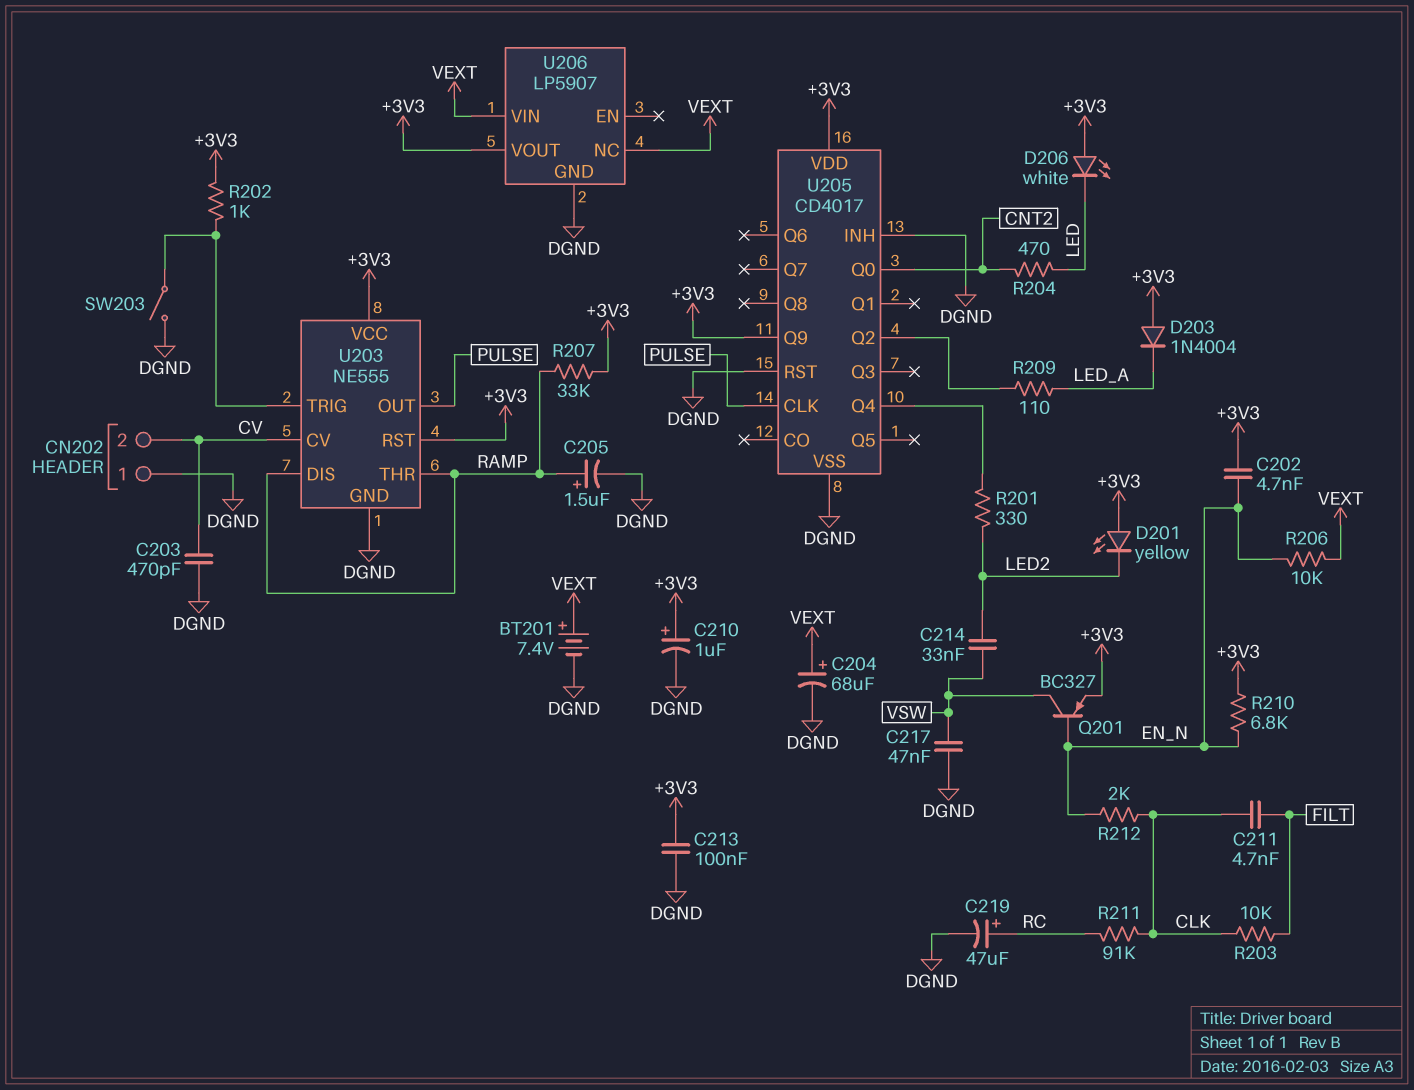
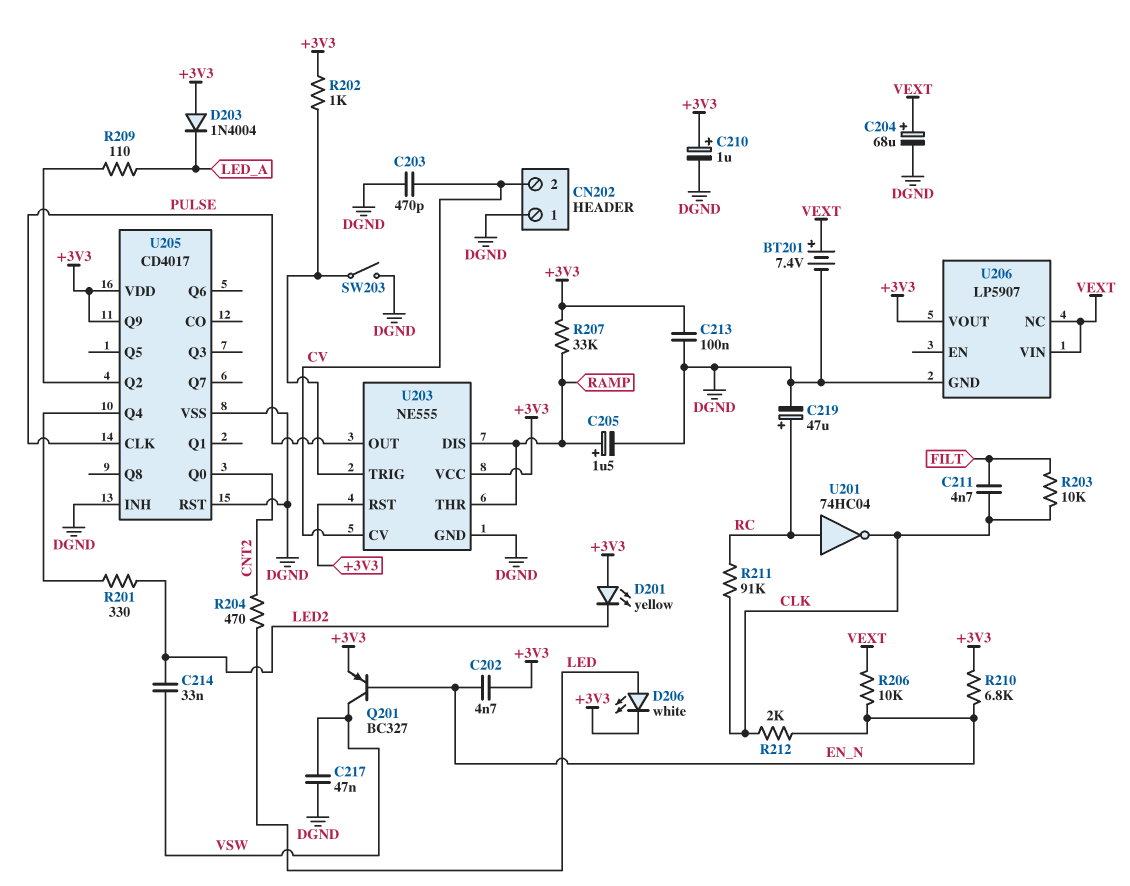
D206: LED white (A +3V3, K LED) -> LED white (A LED, K +3V3)
U201: none -> NOT 74HC04 (in RC, out CLK)

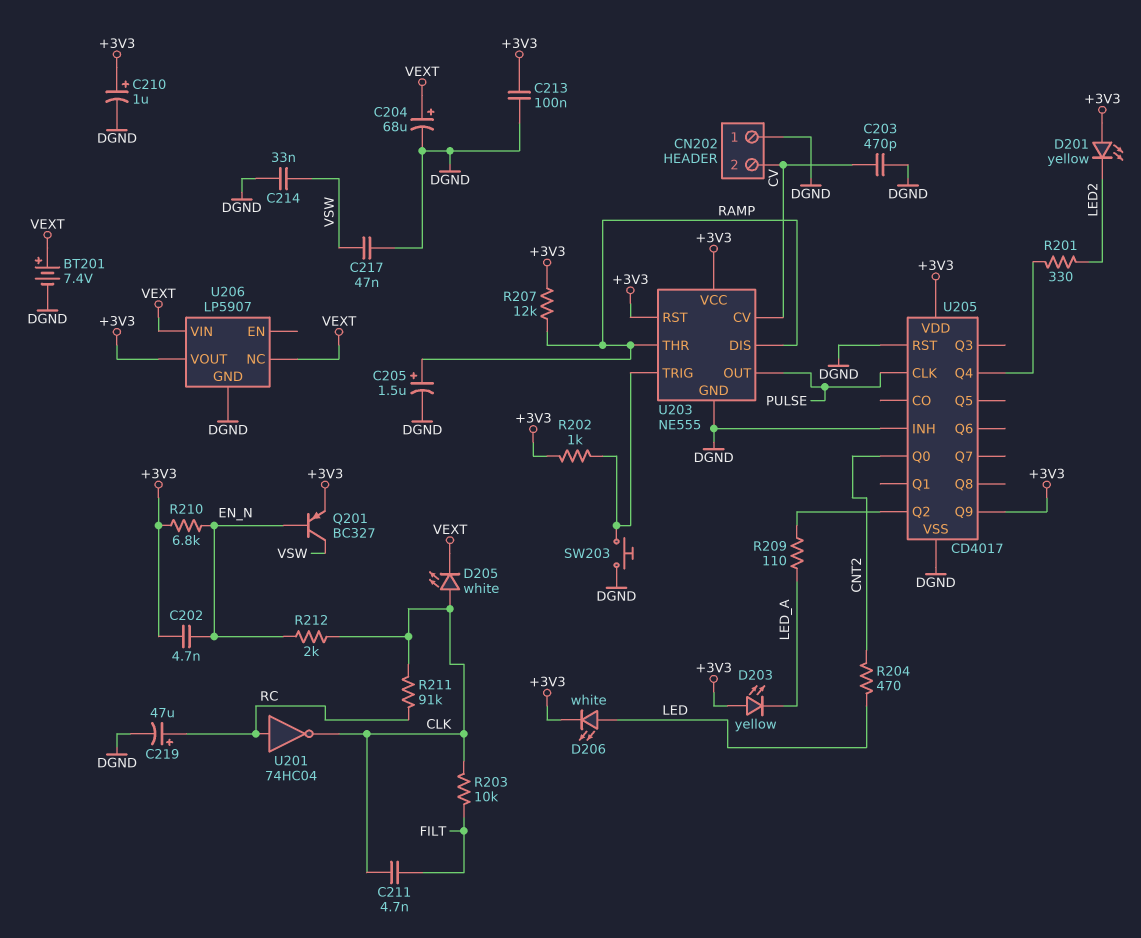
C214: 33nF (LED2, VSW) -> 33nF (DGND, VSW)
D203: diode 1N4004 (A +3V3, K LED_A) -> LED yellow (A +3V3, K LED_A)
D205: none -> LED white (A CLK, K VEXT)
R206: 10k (EN_N, VEXT) -> none
R207: 33k (+3V3, RAMP) -> 12k (+3V3, RAMP)
SW203: switch (DGND, U203/TRIG) -> button (DGND, U203/TRIG)

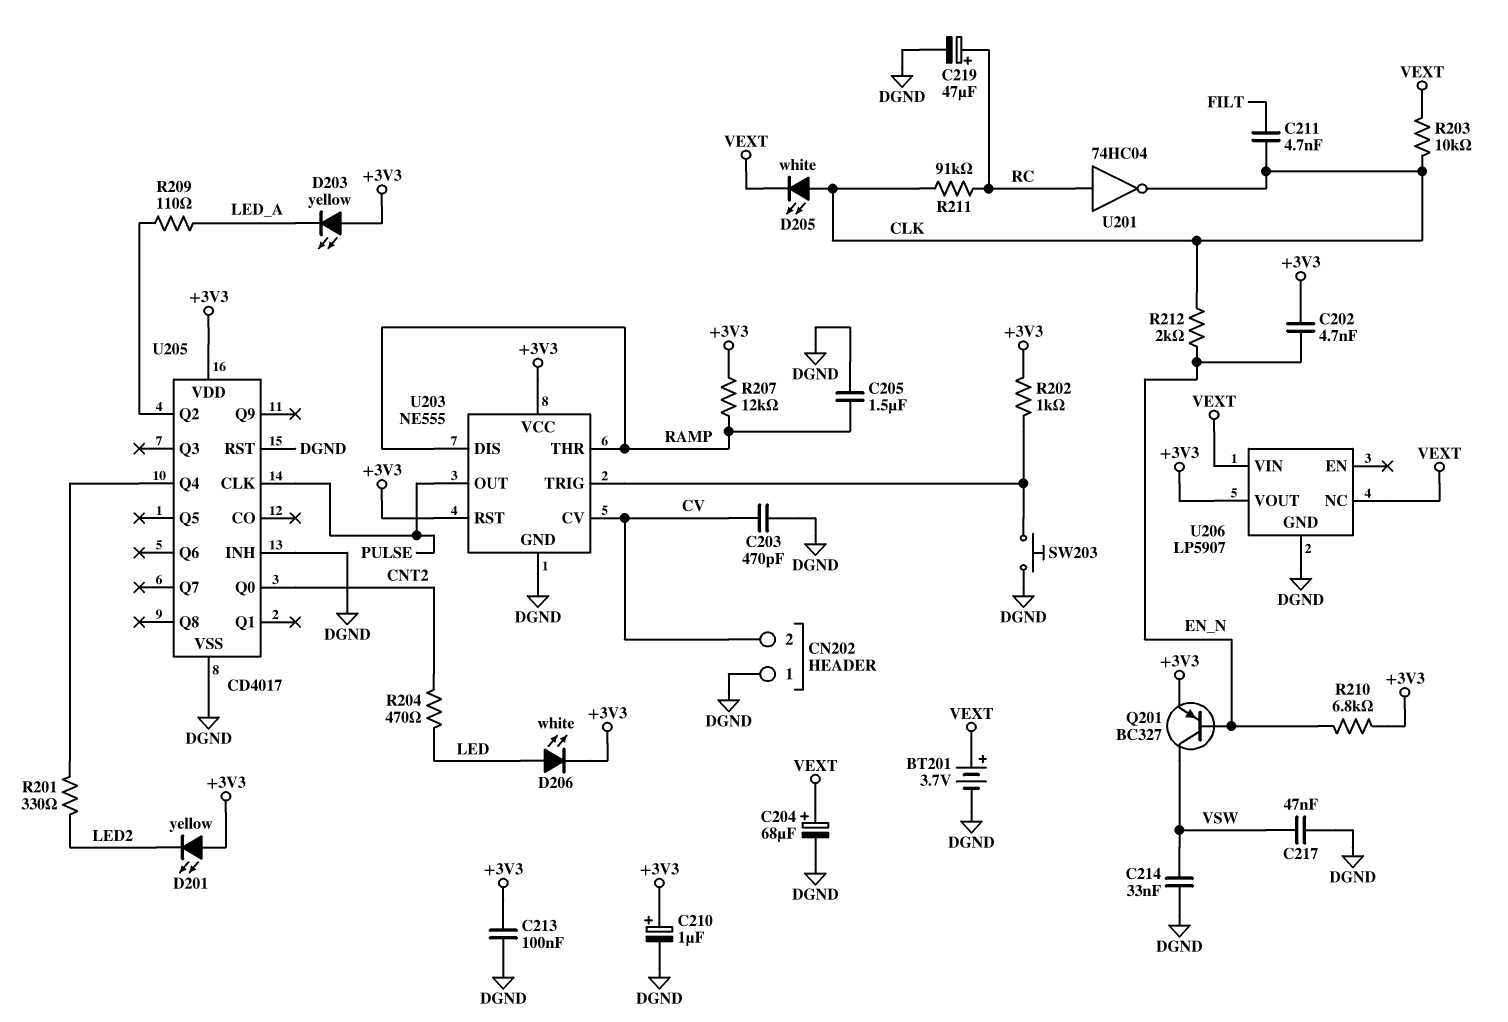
BT201: 7.4V (plus VEXT, minus DGND) -> 3.7V (plus VEXT, minus DGND)
C205: 1.5uF (plus RAMP, minus DGND) -> 1.5uF (DGND, RAMP)
R203: 10k (CLK, FILT) -> 10k (CLK, VEXT)
U205 pin Q9: +3V3 -> none

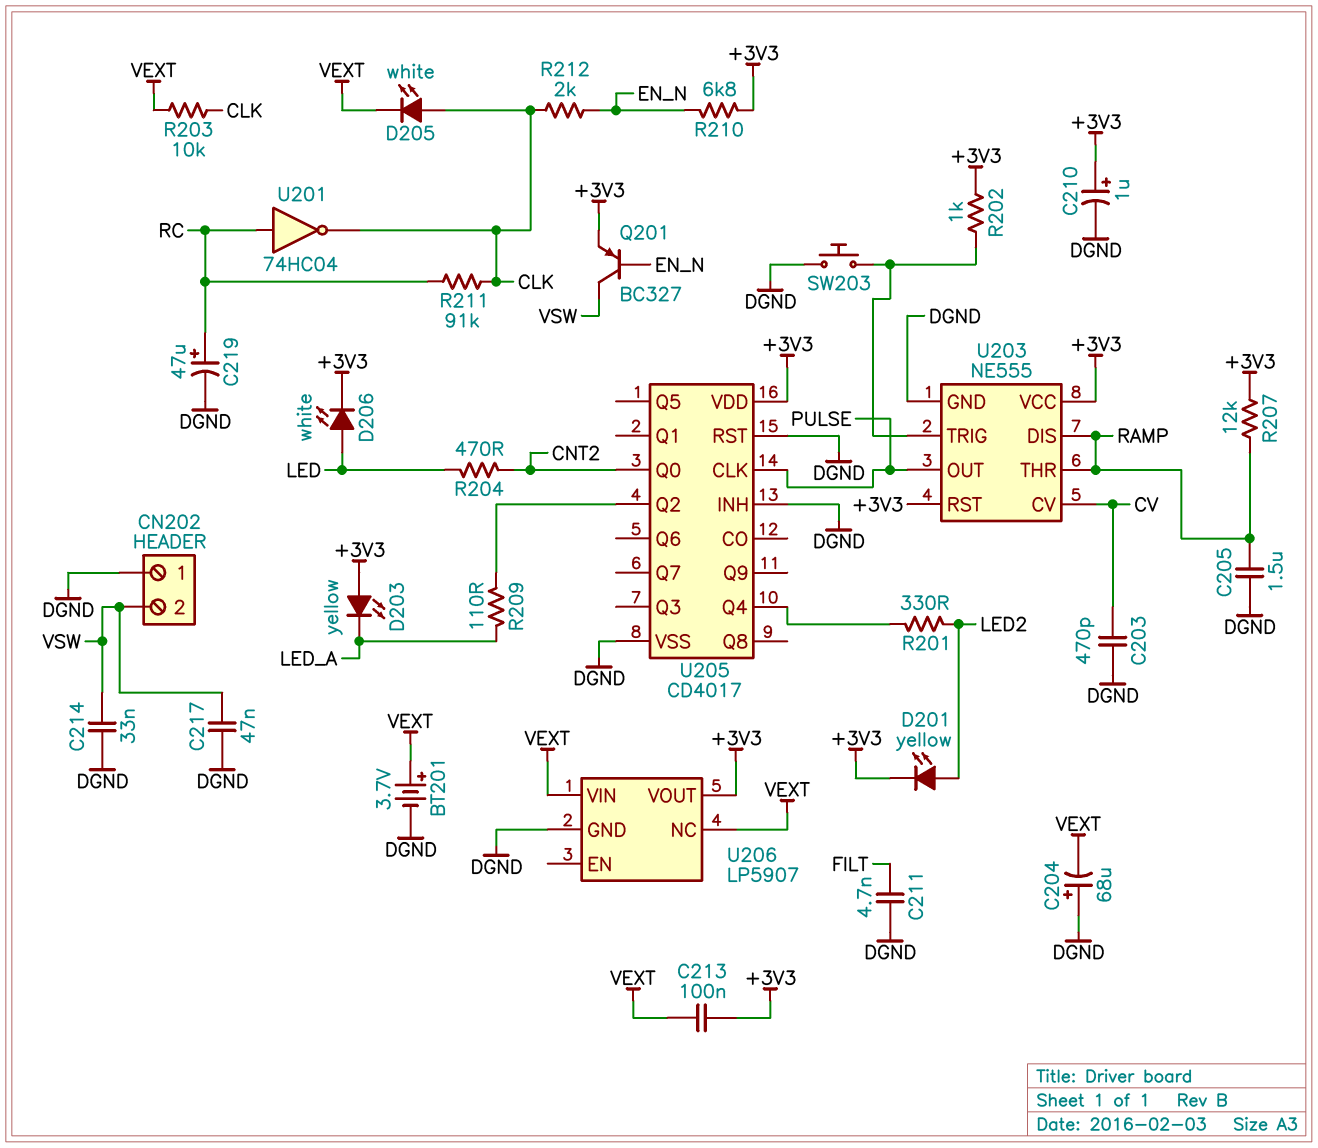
C202: 4.7nF (+3V3, EN_N) -> none
C204: 68uF (plus VEXT, minus DGND) -> 68uF (plus DGND, minus VEXT)
C211: 4.7nF (CLK, FILT) -> 4.7nF (DGND, FILT)
C213: 100nF (+3V3, DGND) -> 100nF (+3V3, VEXT)
CN202 pin 2: CV -> VSW
D201: LED yellow (A +3V3, K LED2) -> LED yellow (A LED2, K +3V3)

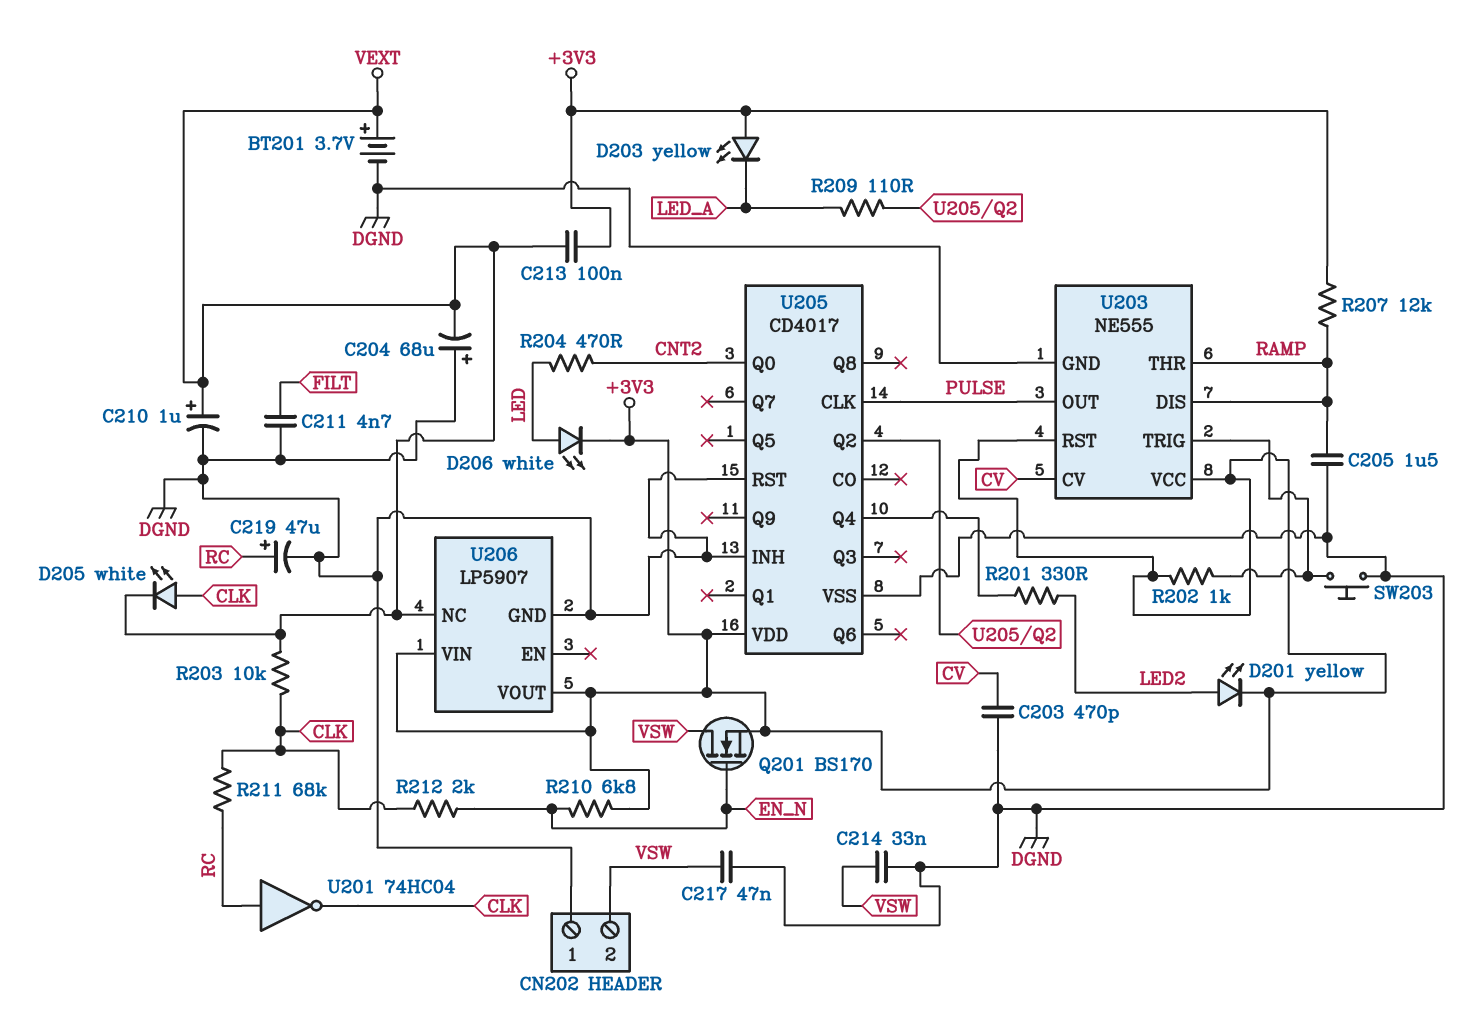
C210: 1uF (plus +3V3, minus DGND) -> 1uF (plus VEXT, minus DGND)
Q201: PNP BC327 (B EN_N, C VSW, E +3V3) -> NMOS BS170 (G EN_N, D VSW, S +3V3)
R211: 91k (CLK, RC) -> 68k (CLK, RC)
U206 pin VIN: VEXT -> +3V3

